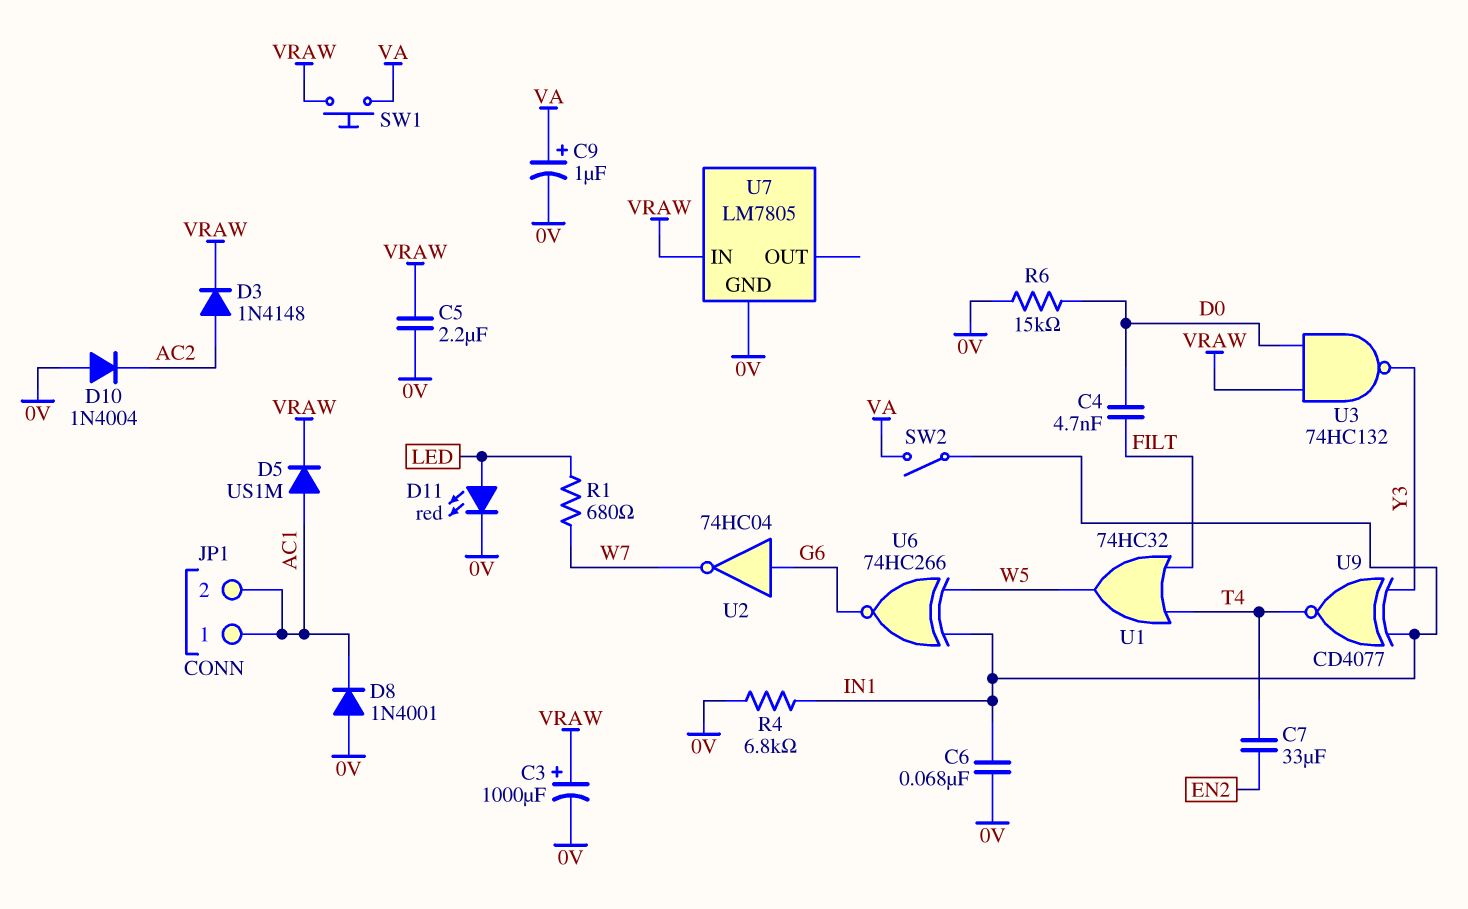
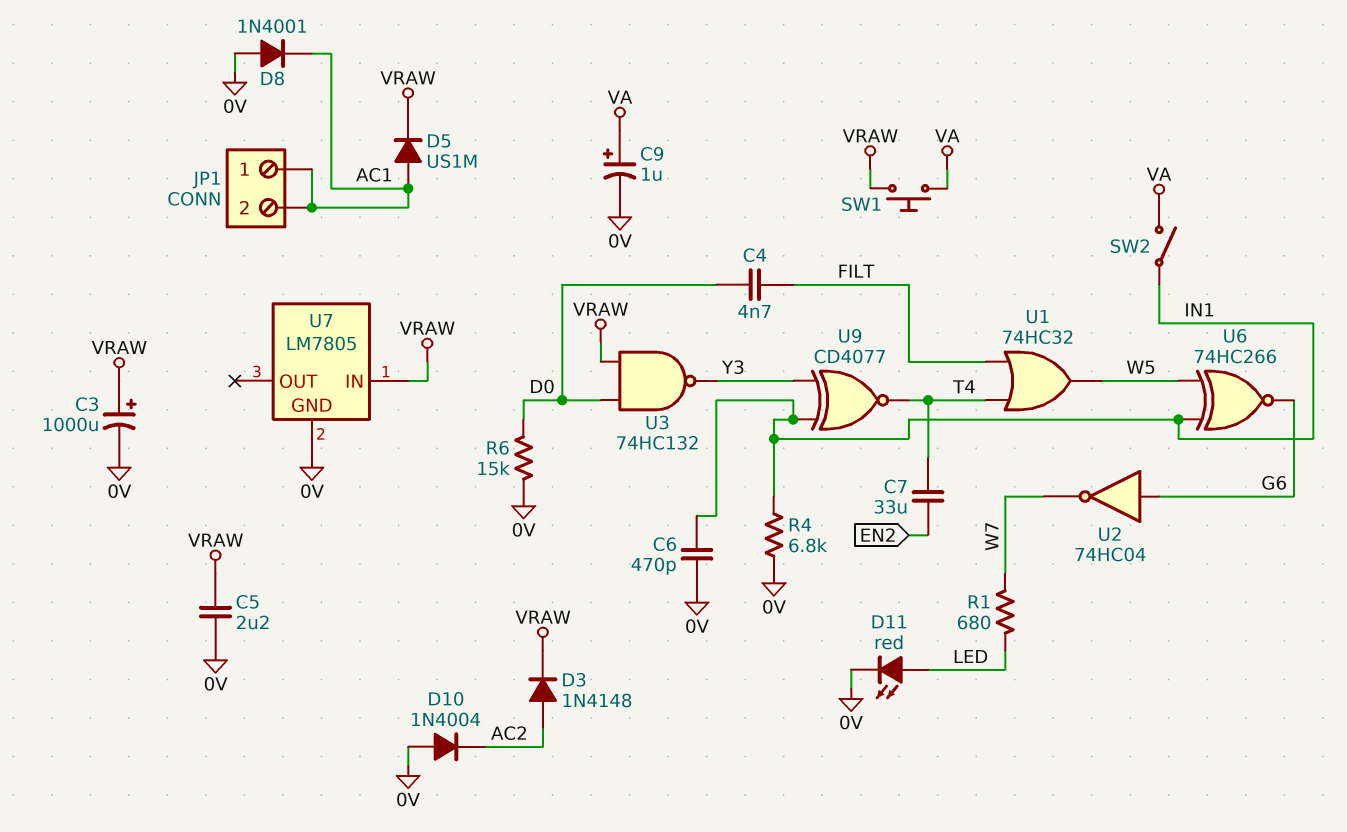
C6: 68nF (0V, IN1) -> 470pF (0V, IN1)

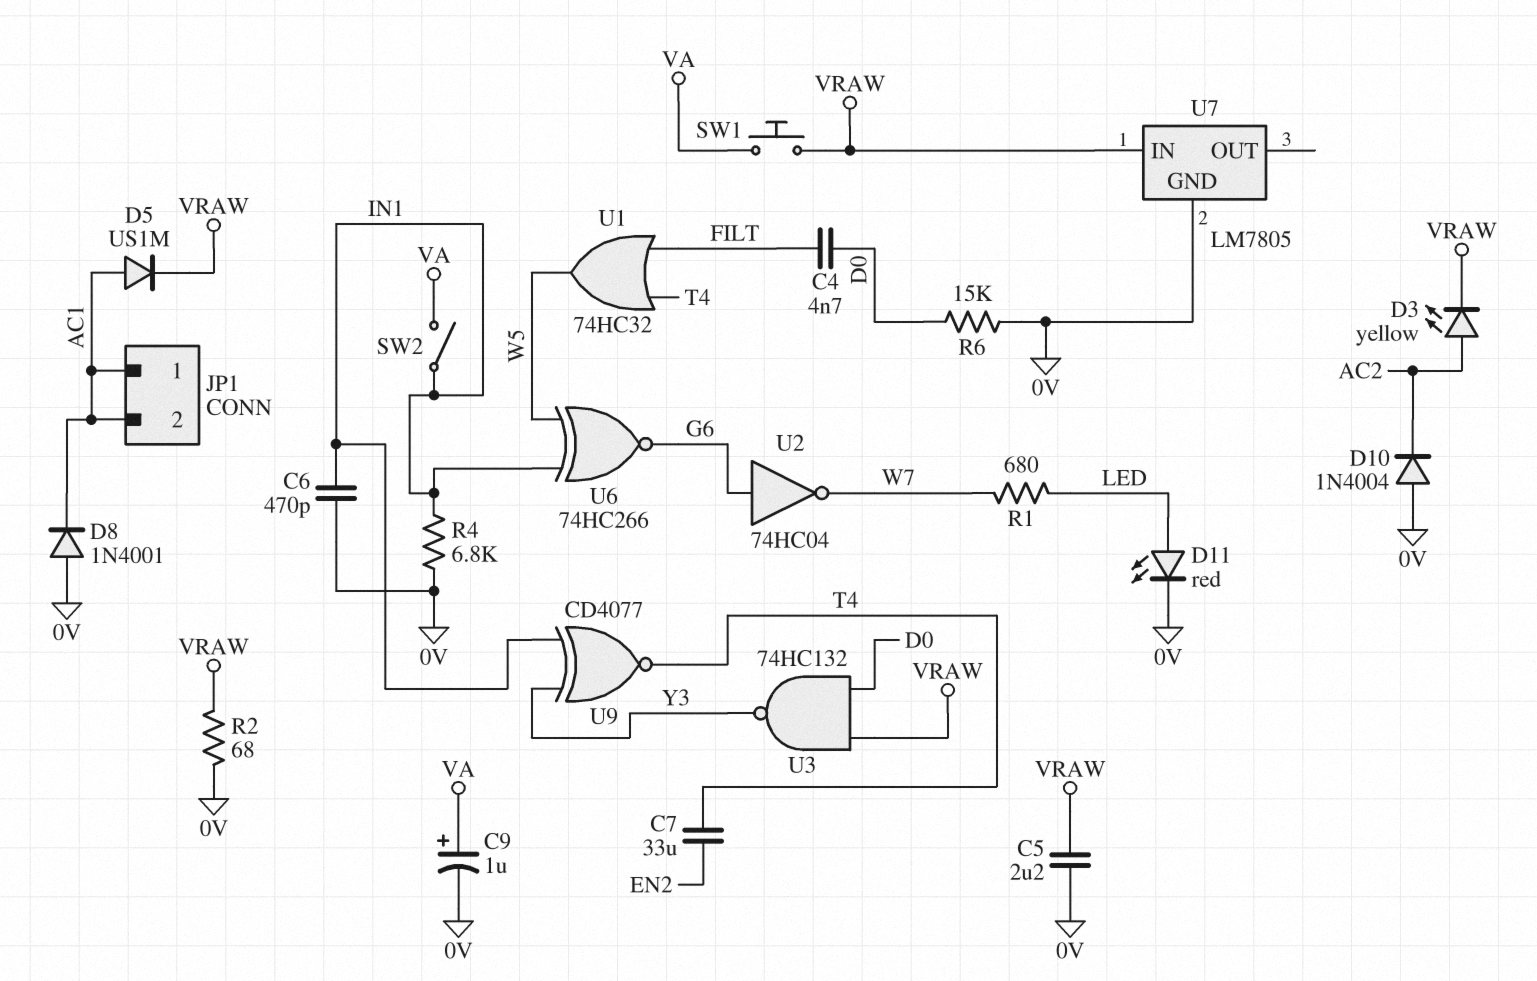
C3: 1000uF (plus VRAW, minus 0V) -> none
D3: diode 1N4148 (A AC2, K VRAW) -> LED yellow (A AC2, K VRAW)
R2: none -> 68 (0V, VRAW)

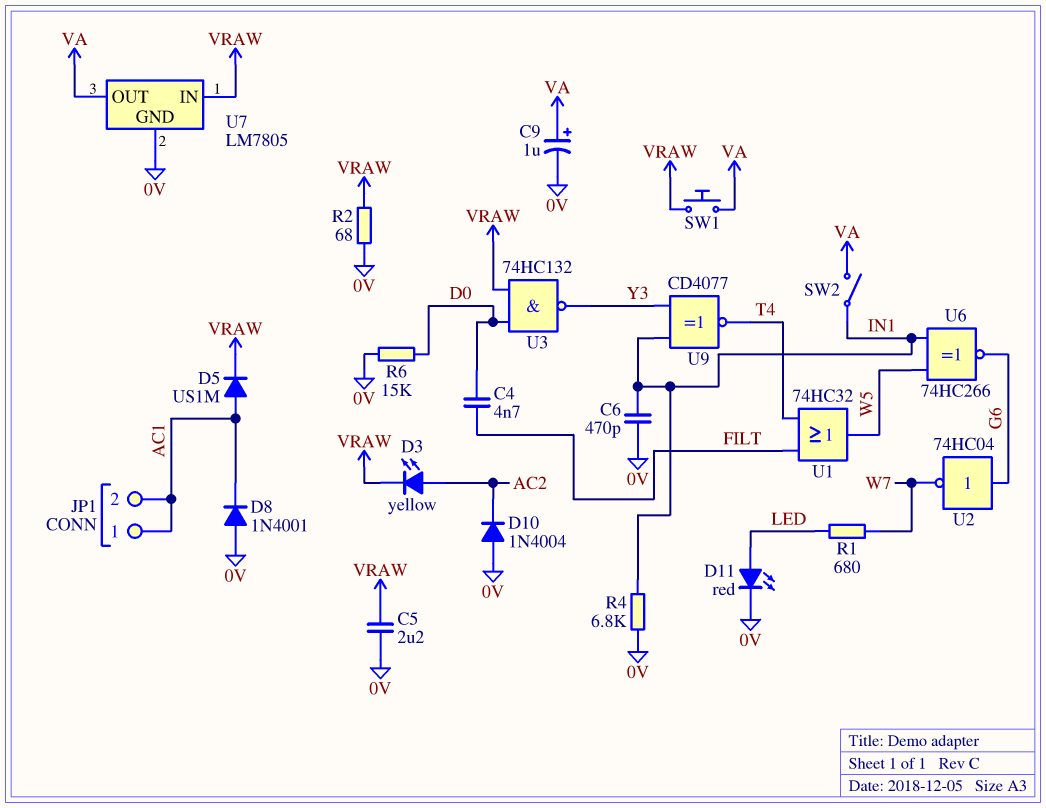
C7: 33uF (EN2, T4) -> none
U7 pin OUT: none -> VA

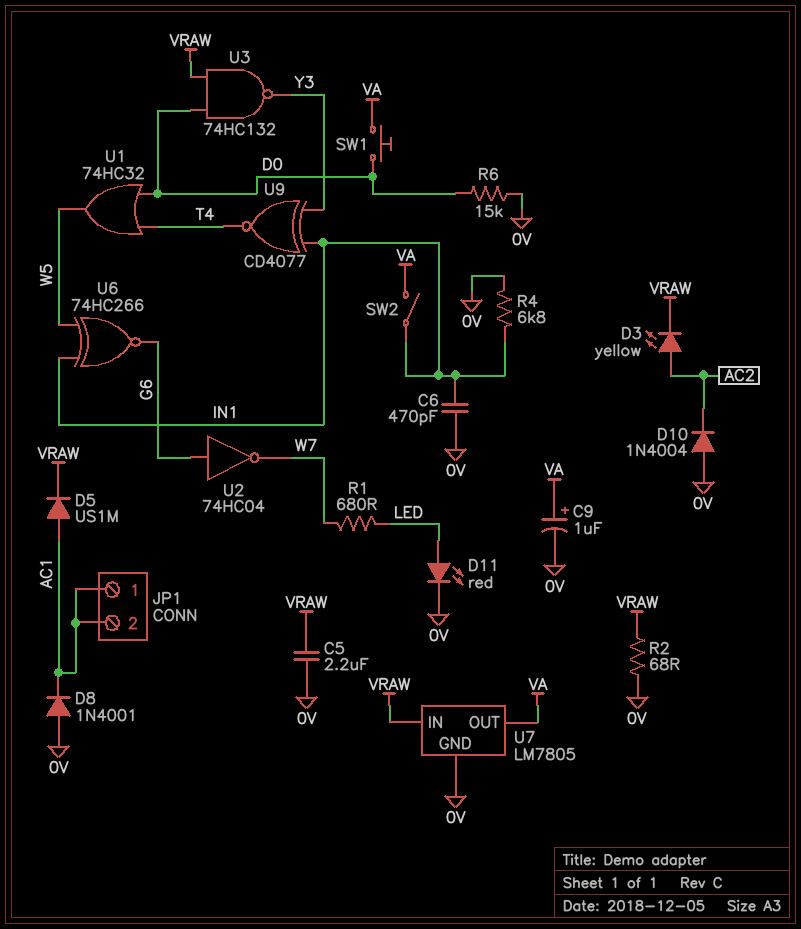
C4: 4.7nF (D0, FILT) -> none
SW1: button (VA, VRAW) -> button (D0, VA)
U1: OR 74HC32 (in FILT, in T4, out W5) -> OR 74HC32 (in D0, in T4, out W5)

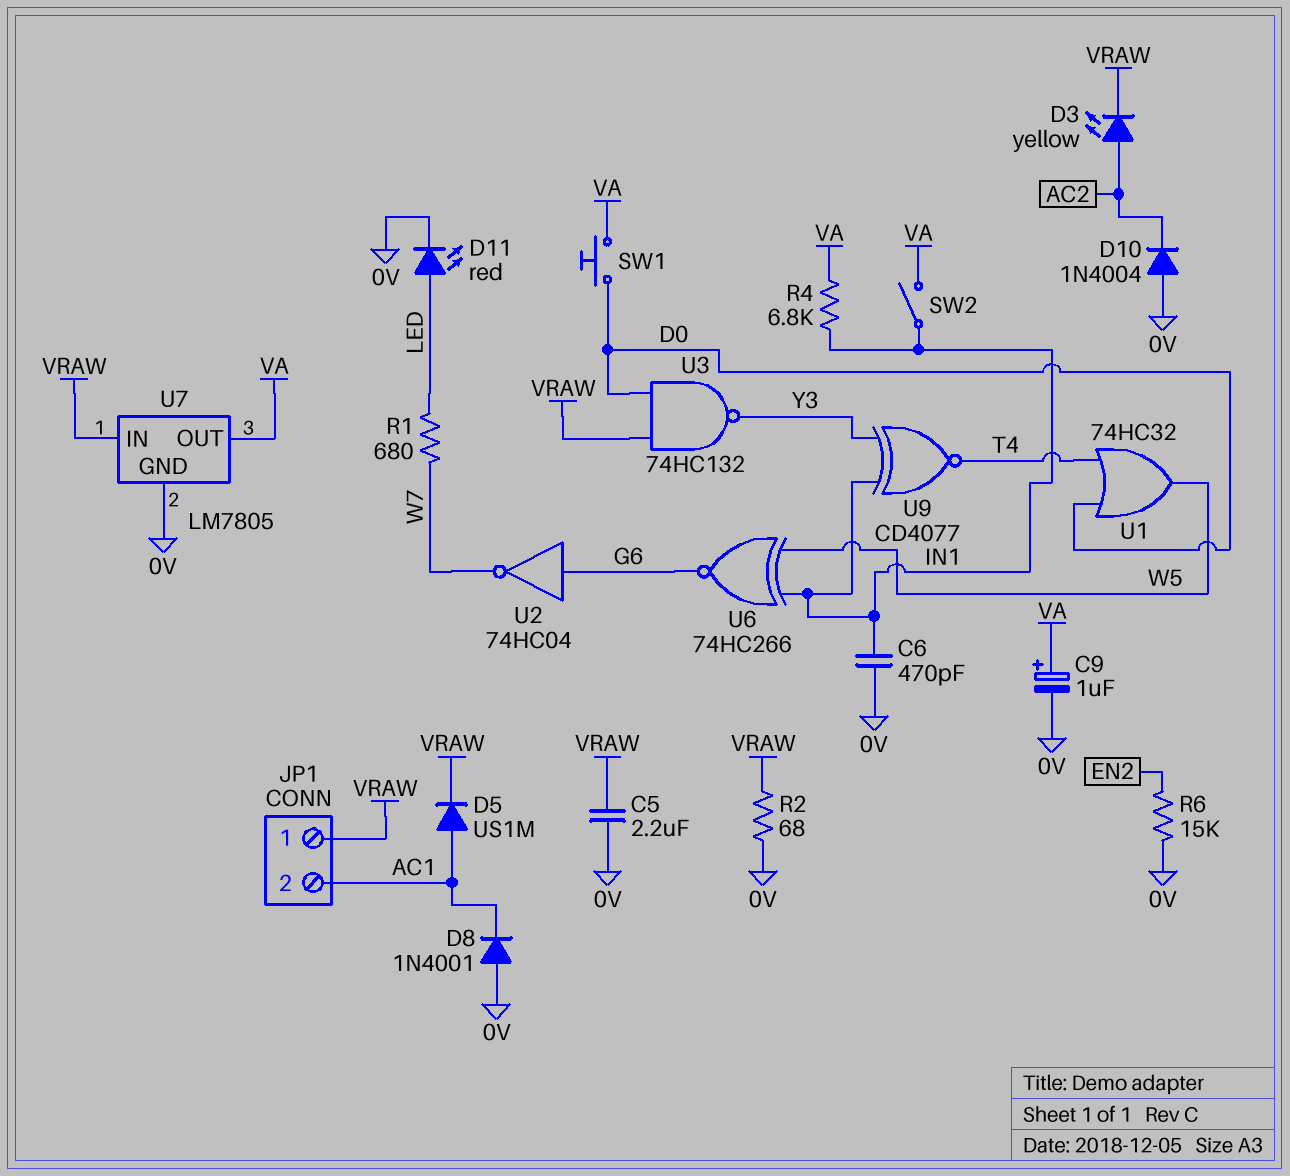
JP1 pin 1: AC1 -> VRAW
R4: 6.8k (0V, IN1) -> 6.8k (IN1, VA)
R6: 15k (0V, D0) -> 15k (0V, EN2)

